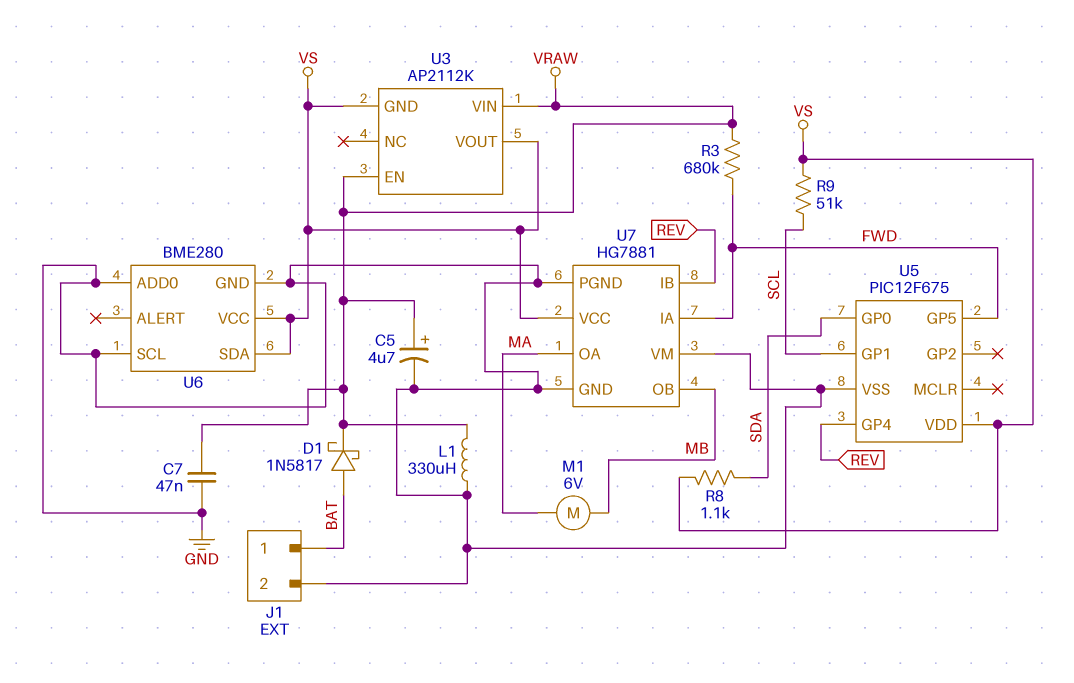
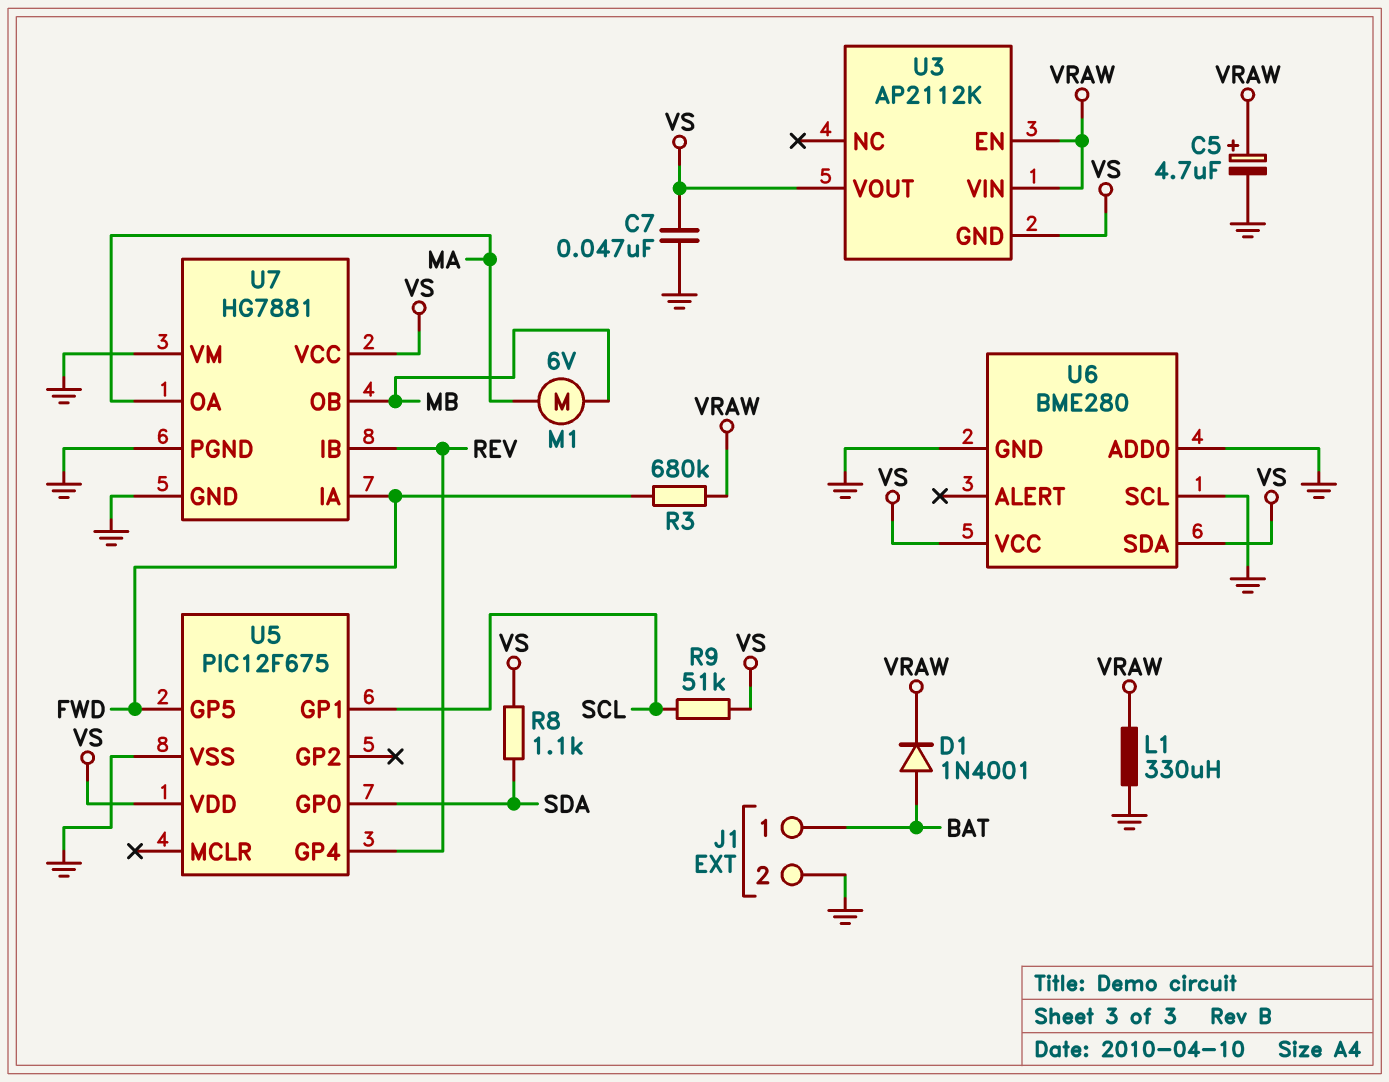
C7: 47nF (GND, VRAW) -> 47nF (GND, VS)
D1: schottky 1N5817 (A BAT, K VRAW) -> diode 1N4001 (A BAT, K VRAW)

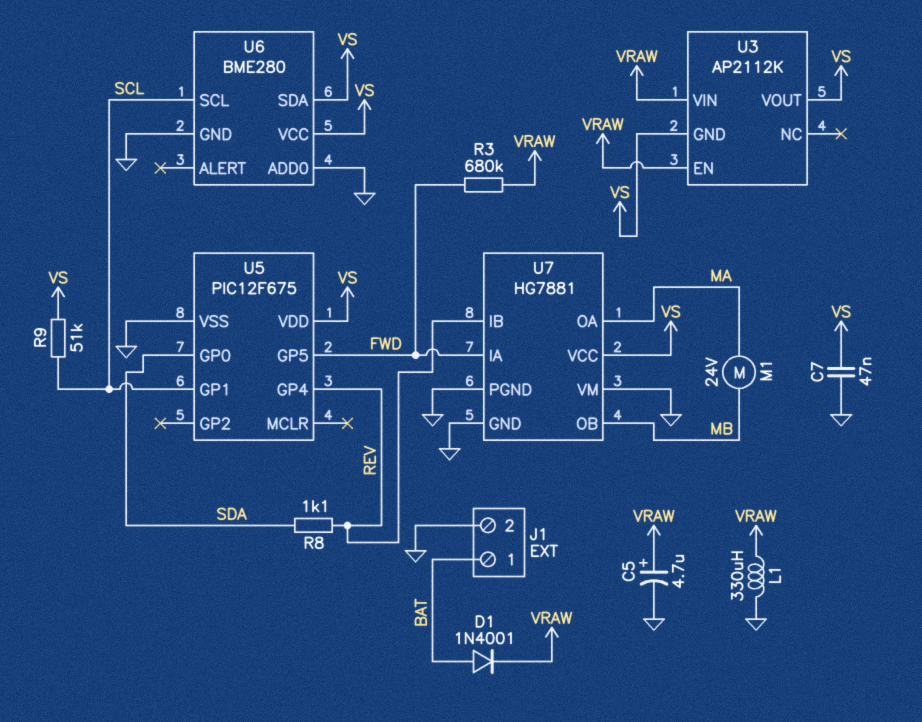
M1: motor 6V (MA, MB) -> motor 24V (MA, MB)
R8: 1.1k (SDA, VS) -> 1.1k (REV, SDA)
U6 pin SCL: GND -> SCL

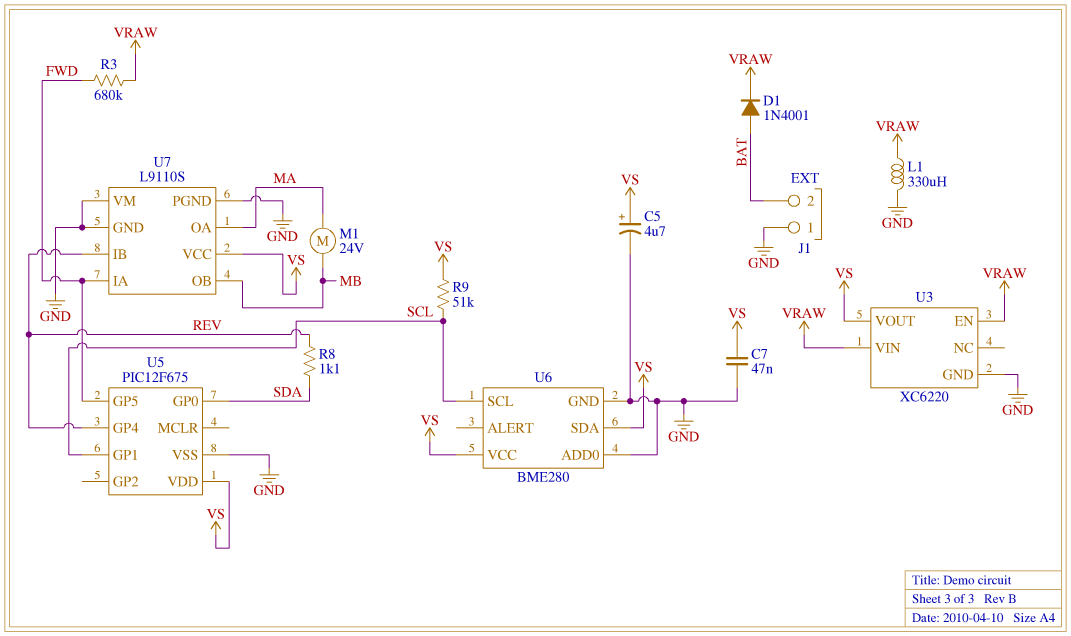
C5: 4.7uF (plus VRAW, minus GND) -> 4.7uF (plus VS, minus GND)
J1 pin 1: BAT -> GND
J1 pin 2: GND -> BAT
U3: AP2112K -> XC6220
U3 pin GND: VS -> GND
U7: HG7881 -> L9110S

